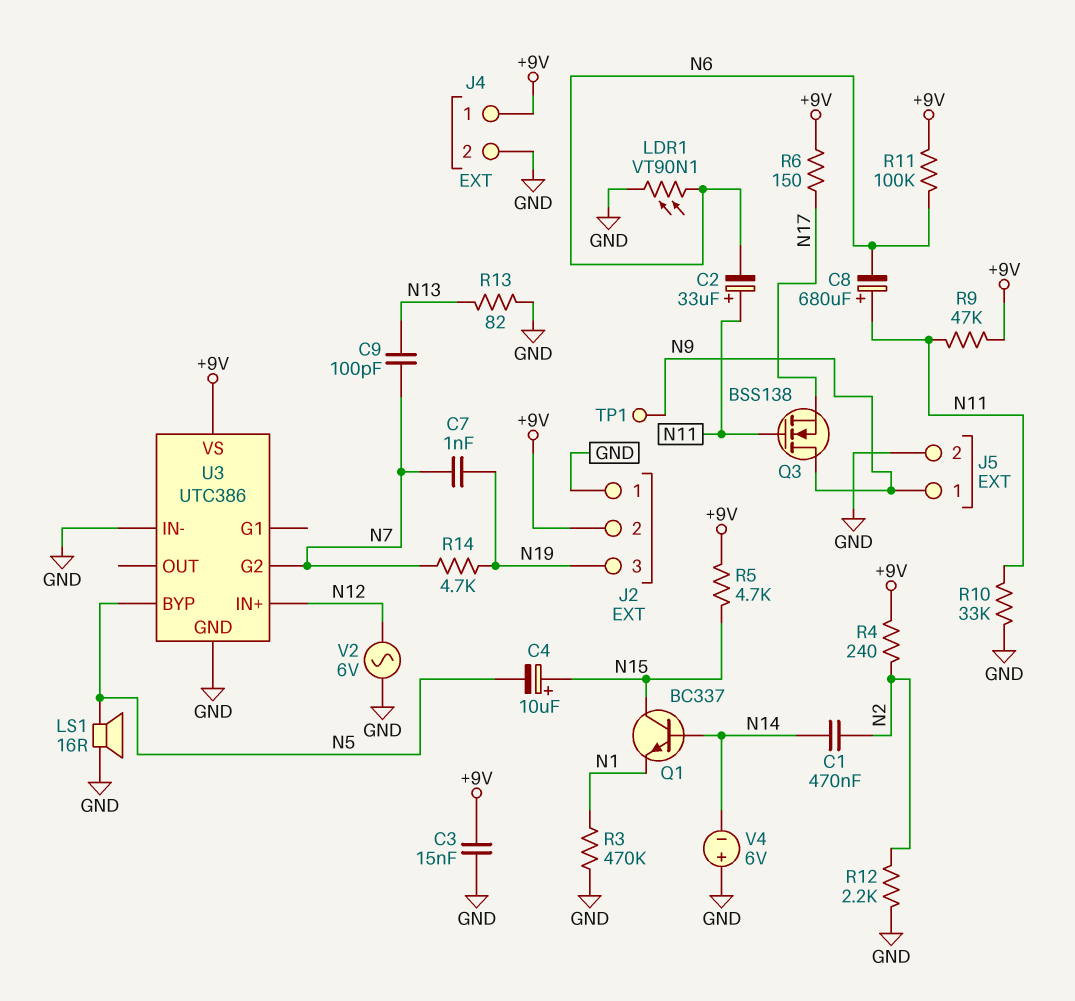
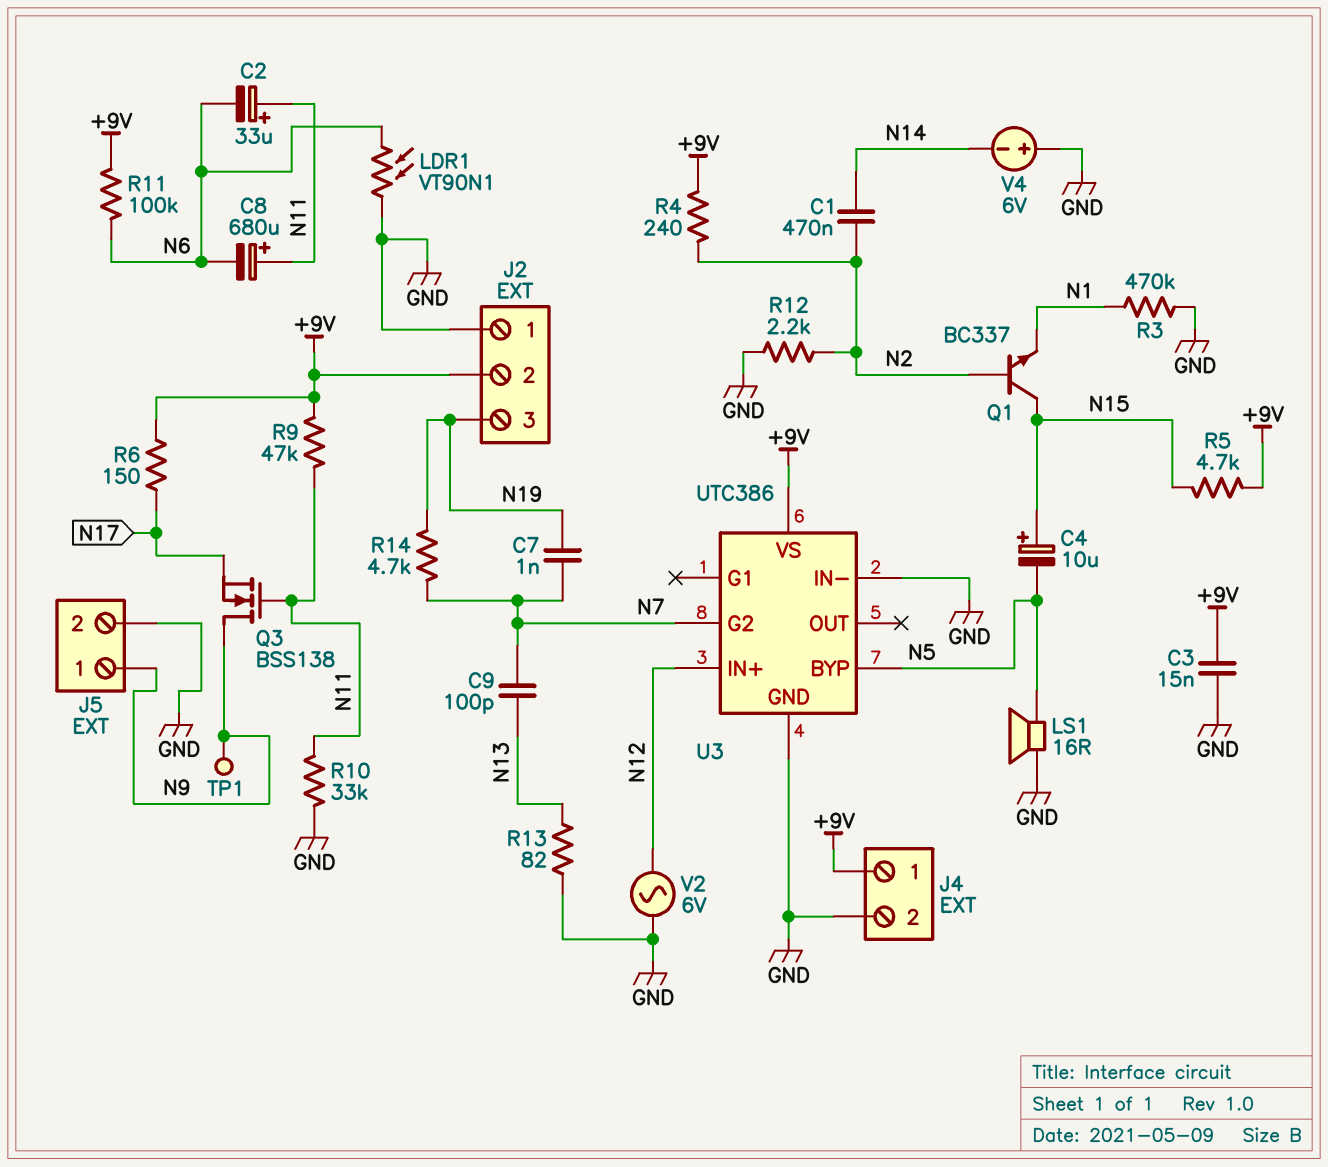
Q1: NPN BC337 (B N14, C N15, E N1) -> NPN BC337 (B N2, C N15, E N1)

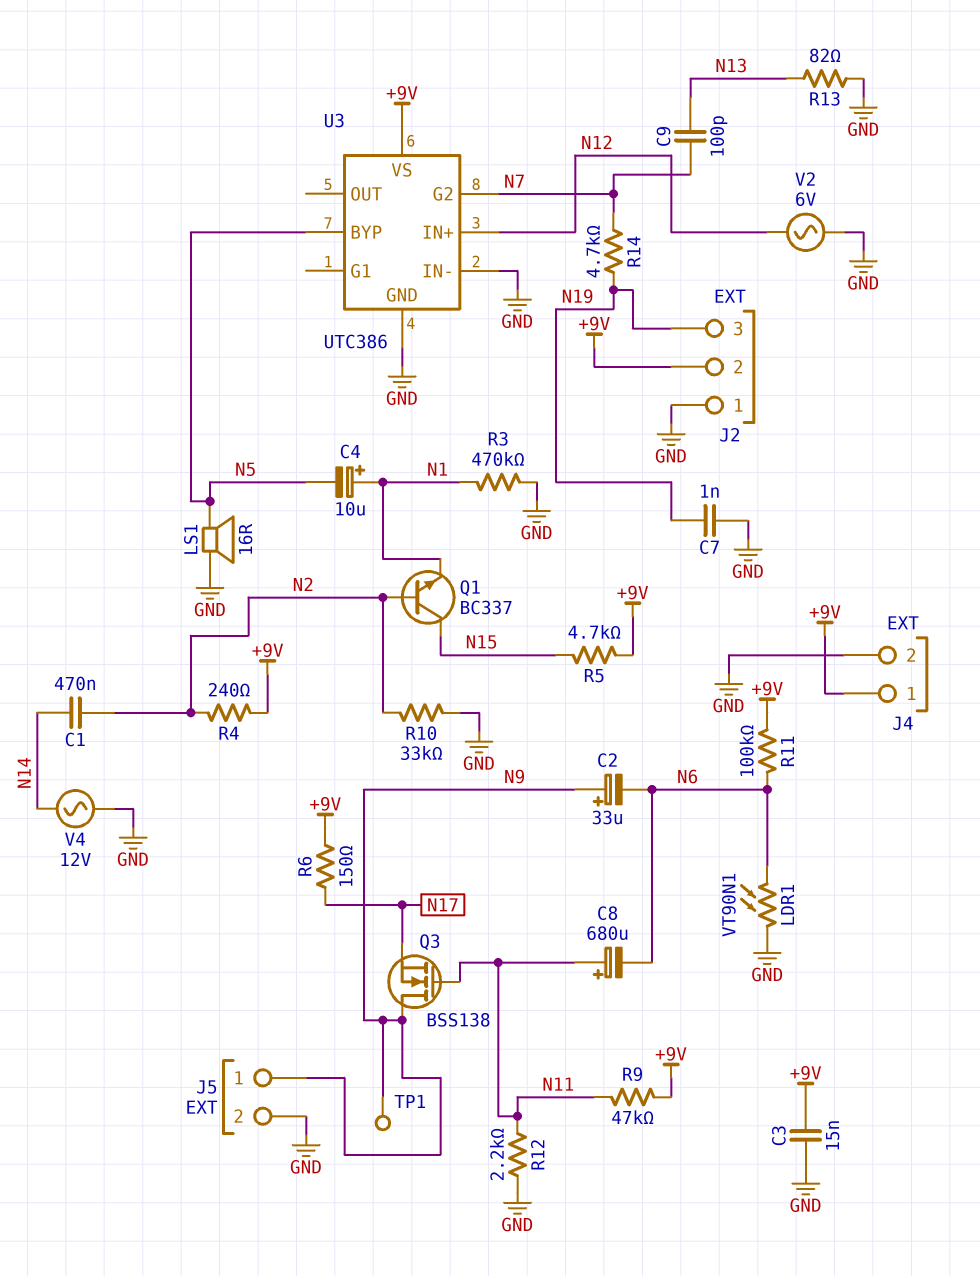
C2: 33uF (plus N11, minus N6) -> 33uF (plus N9, minus N6)
C4: 10uF (plus N15, minus N5) -> 10uF (plus N1, minus N5)
C7: 1nF (N7, N19) -> 1nF (GND, N19)
R10: 33k (GND, N11) -> 33k (GND, N2)
R12: 2.2k (GND, N2) -> 2.2k (GND, N11)
V4: 6V (plus GND, minus N14) -> AC 12V (GND, N14)

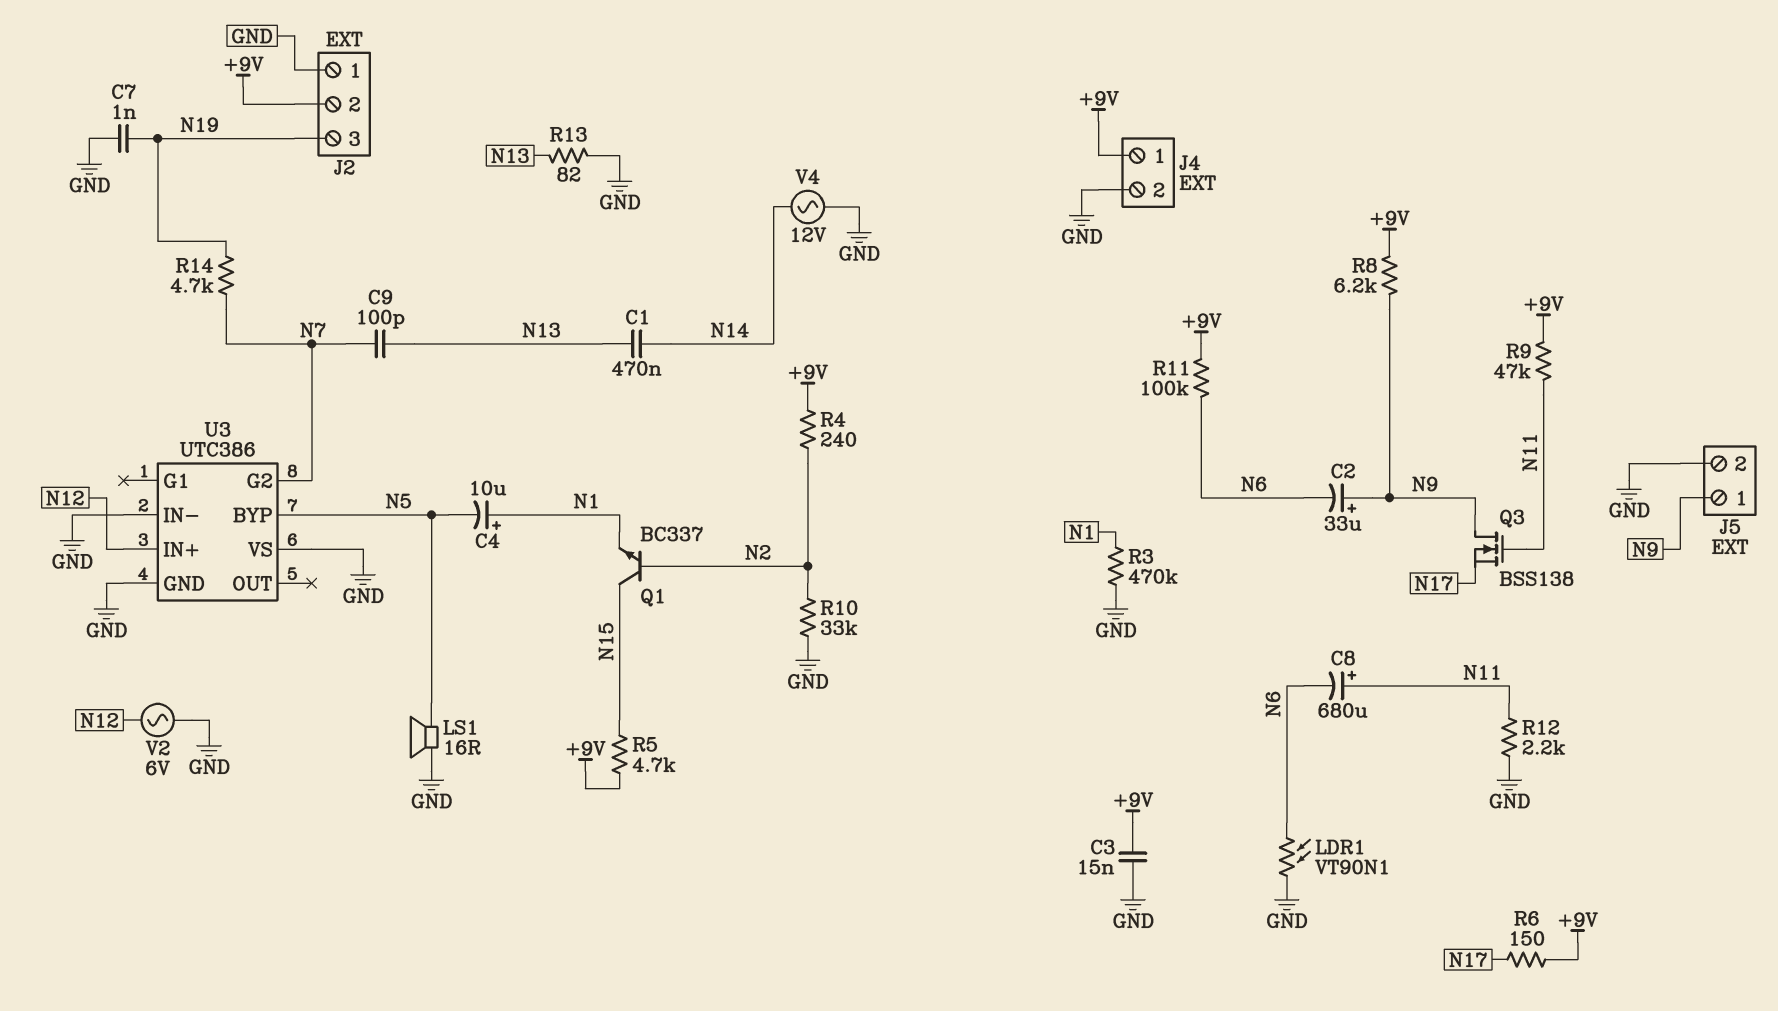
C1: 470nF (N2, N14) -> 470nF (N13, N14)
R8: none -> 6.2k (+9V, N9)
TP1: test point (N9) -> none
U3 pin VS: +9V -> GND

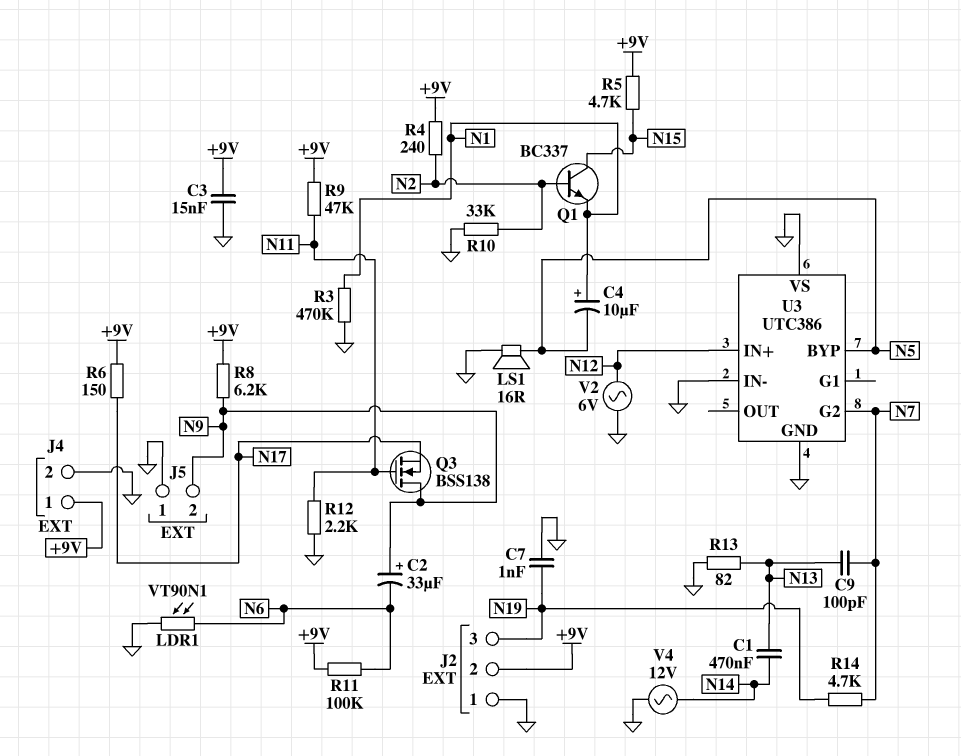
C8: 680uF (plus N11, minus N6) -> none
J5 pin 1: N9 -> GND
J5 pin 2: GND -> N9

